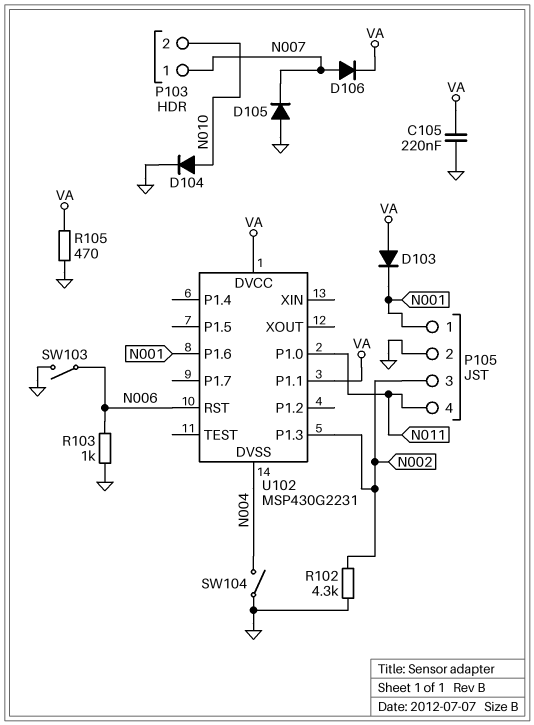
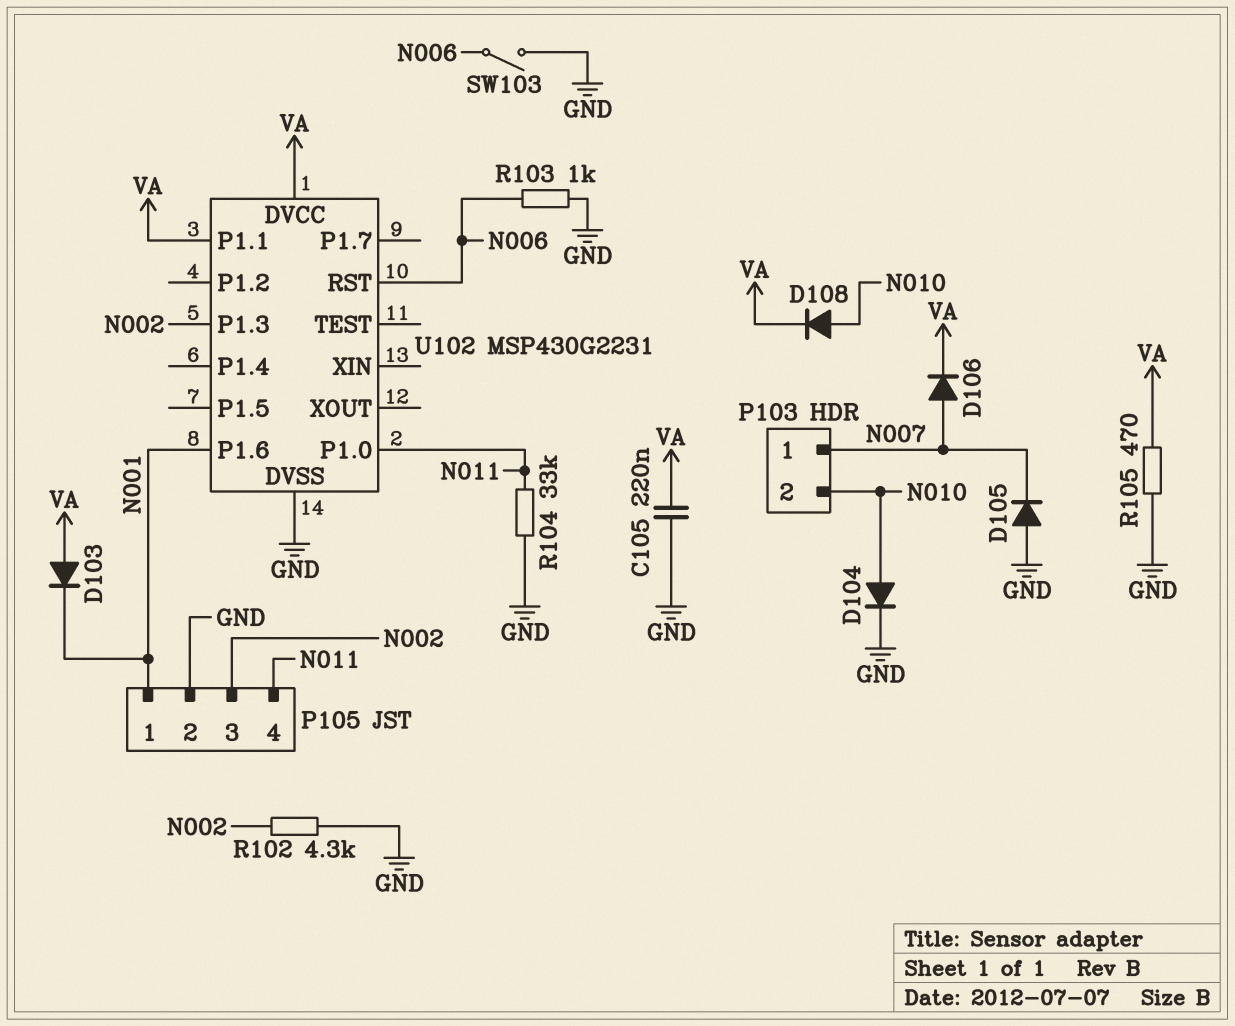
D108: none -> diode (A N010, K VA)
R104: none -> 33k (GND, N011)
SW104: switch (GND, N004) -> none
U102 pin DVSS: N004 -> GND

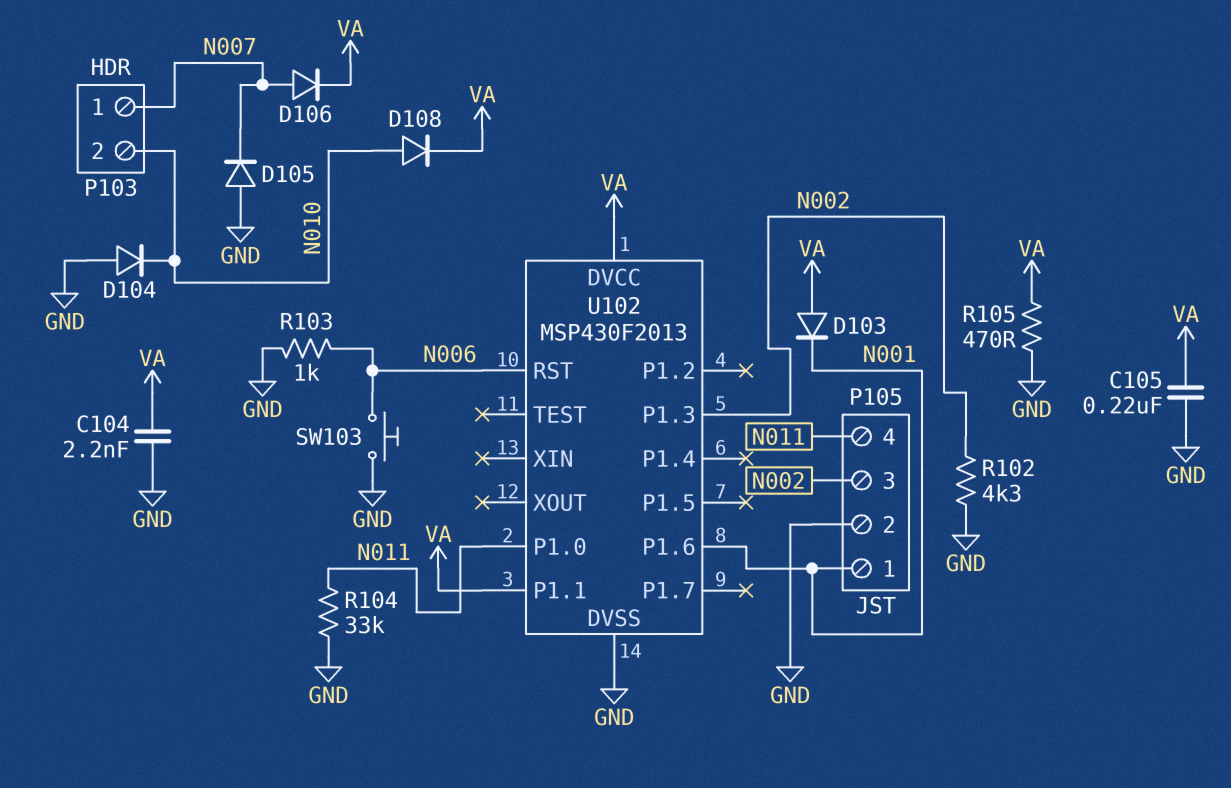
C104: none -> 2.2nF (GND, VA)
D104: diode (A N010, K GND) -> diode (A GND, K N010)
SW103: switch (GND, N006) -> button (GND, N006)
U102: MSP430G2231 -> MSP430F2013

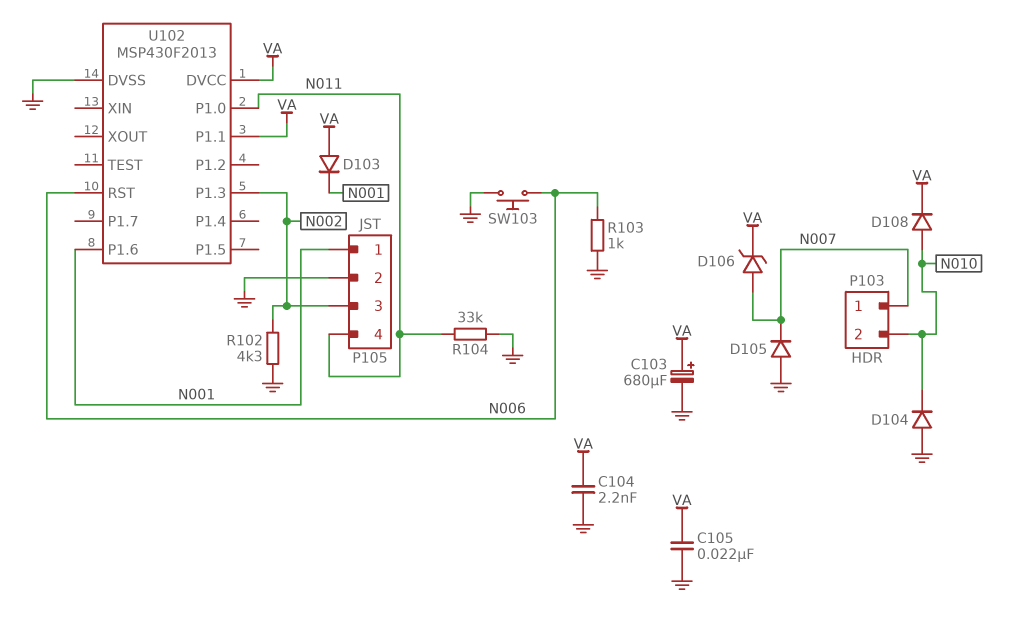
C103: none -> 680uF (plus VA, minus GND)
C105: 220nF (GND, VA) -> 22nF (GND, VA)
D106: diode (A N007, K VA) -> zener (A N007, K VA)
R105: 470 (GND, VA) -> none

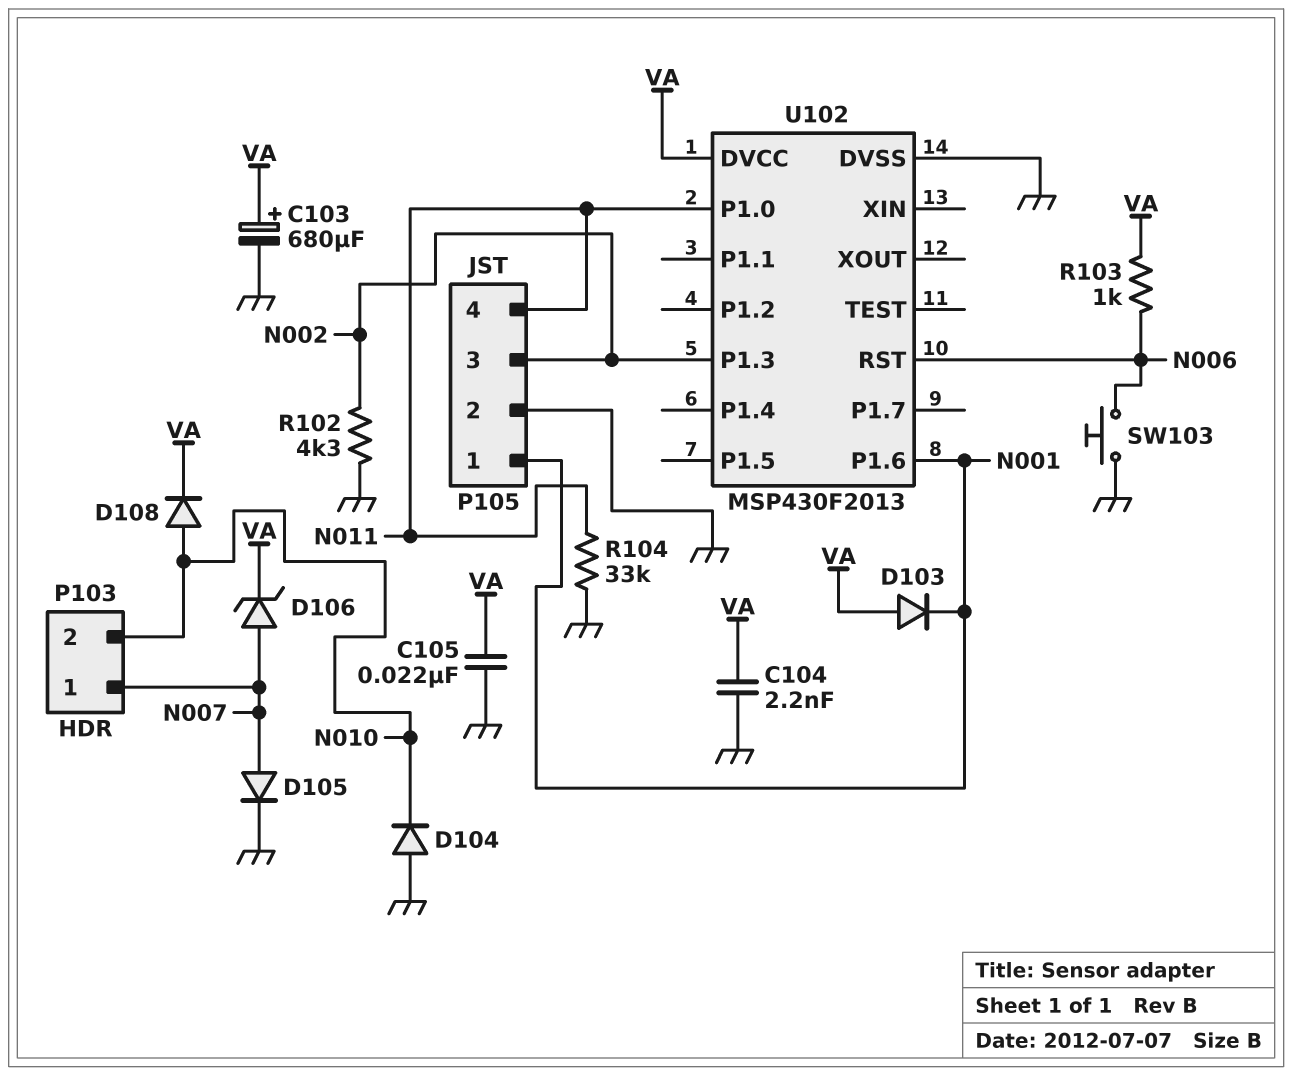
D105: diode (A GND, K N007) -> diode (A N007, K GND)
R103: 1k (GND, N006) -> 1k (N006, VA)
U102 pin P1.1: VA -> none

